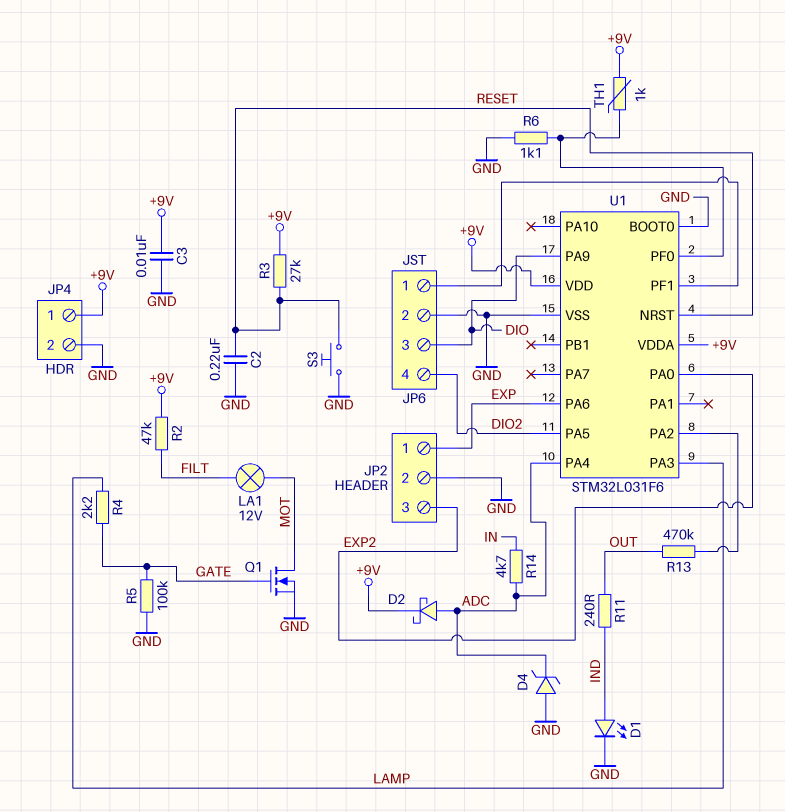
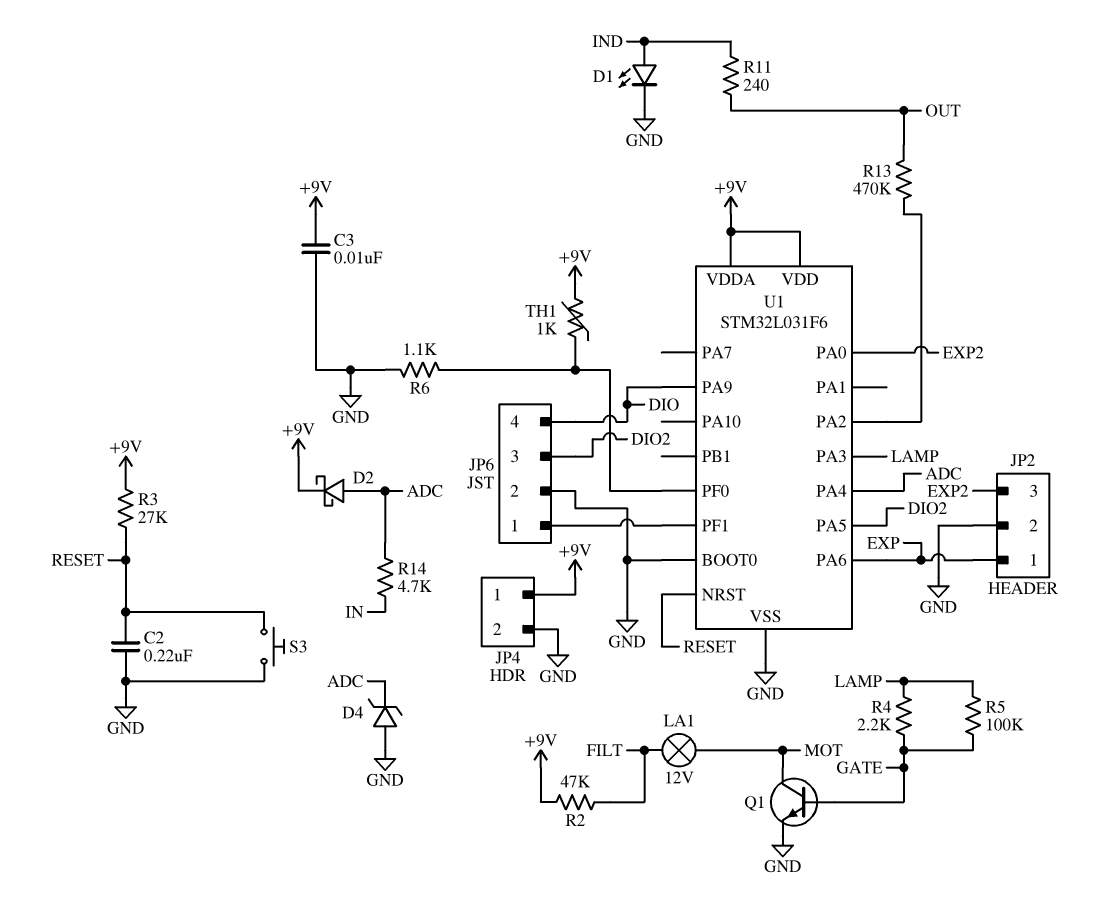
JP6 pin 3: DIO -> DIO2
JP6 pin 4: DIO2 -> DIO
Q1: NMOS (G GATE, D MOT, S GND) -> NPN (B GATE, C MOT, E GND)
R5: 100k (GATE, GND) -> 100k (GATE, LAMP)

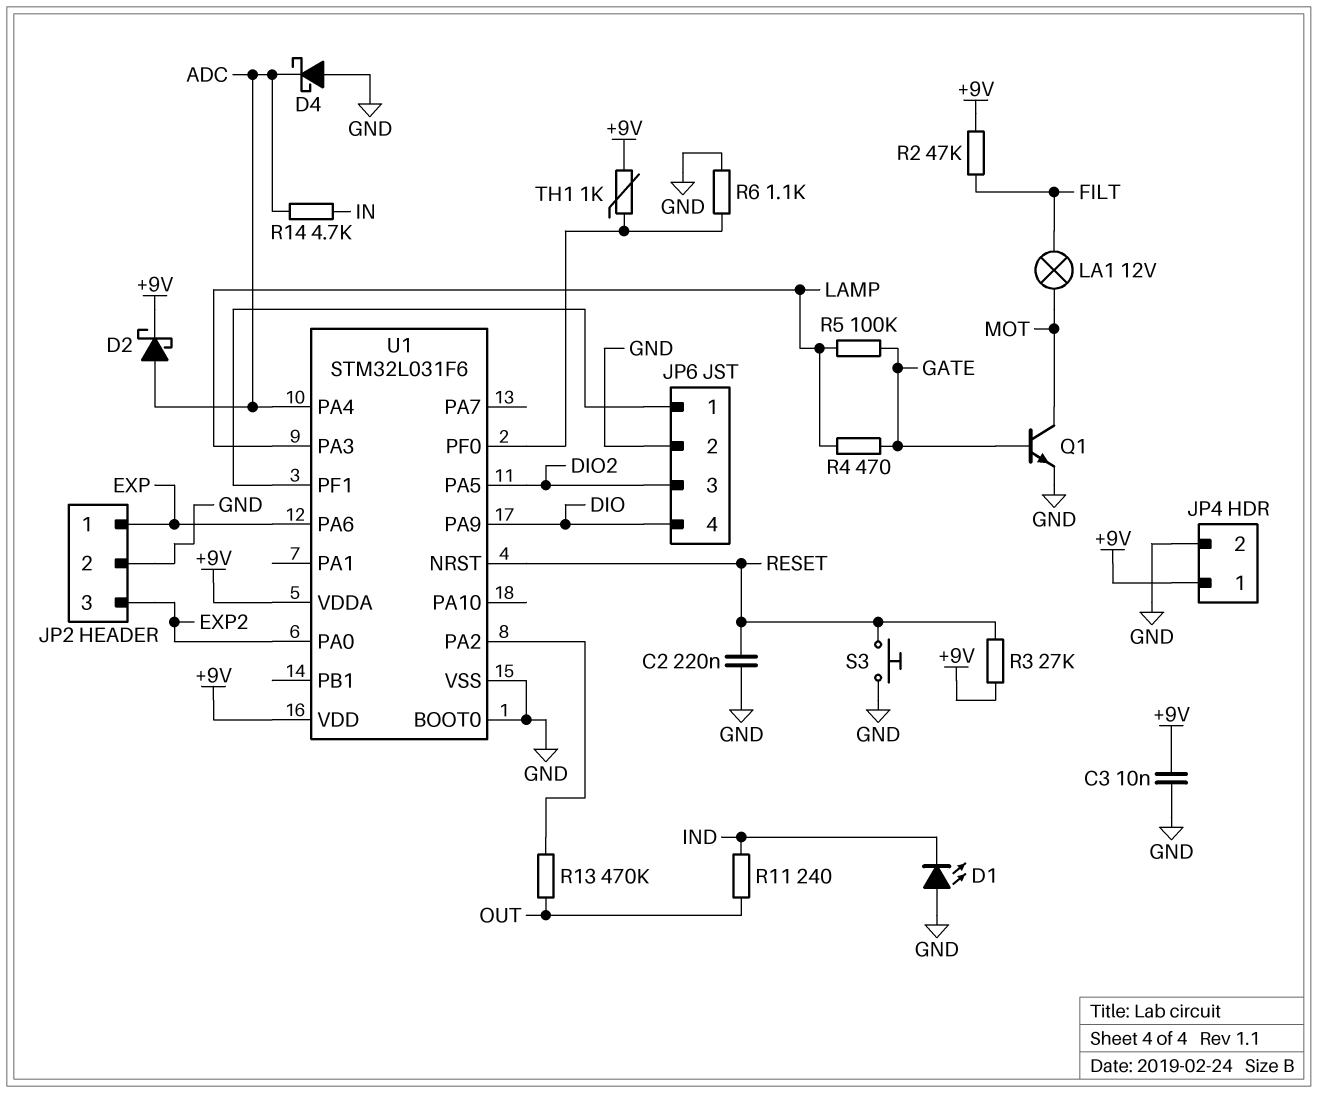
D1: LED (A IND, K GND) -> LED (A GND, K IND)
D4: zener (A GND, K ADC) -> schottky (A GND, K ADC)
R4: 2.2k (GATE, LAMP) -> 470 (GATE, LAMP)

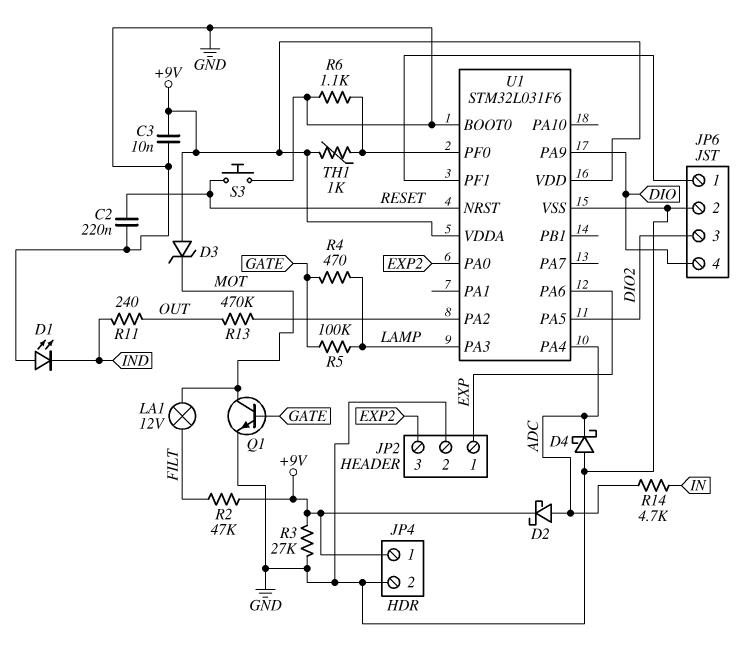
D3: none -> zener (A +9V, K MOT)
R3: 27k (+9V, RESET) -> 27k (+9V, GND)

